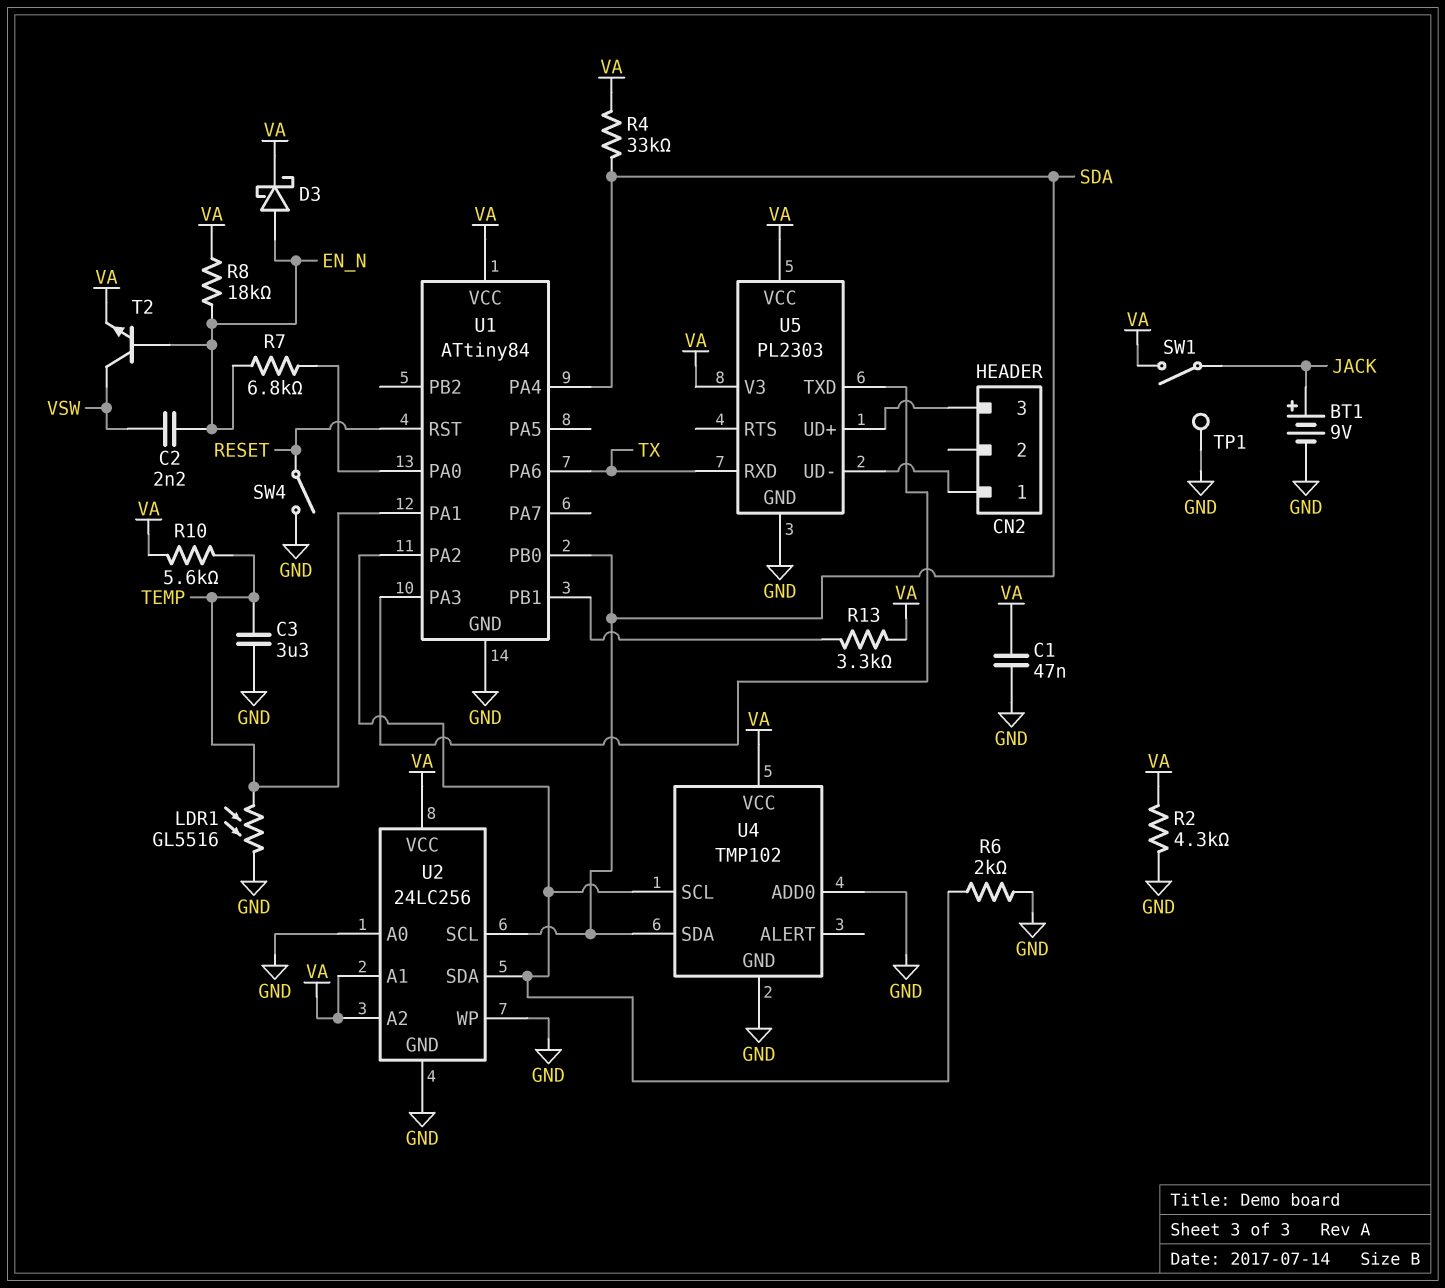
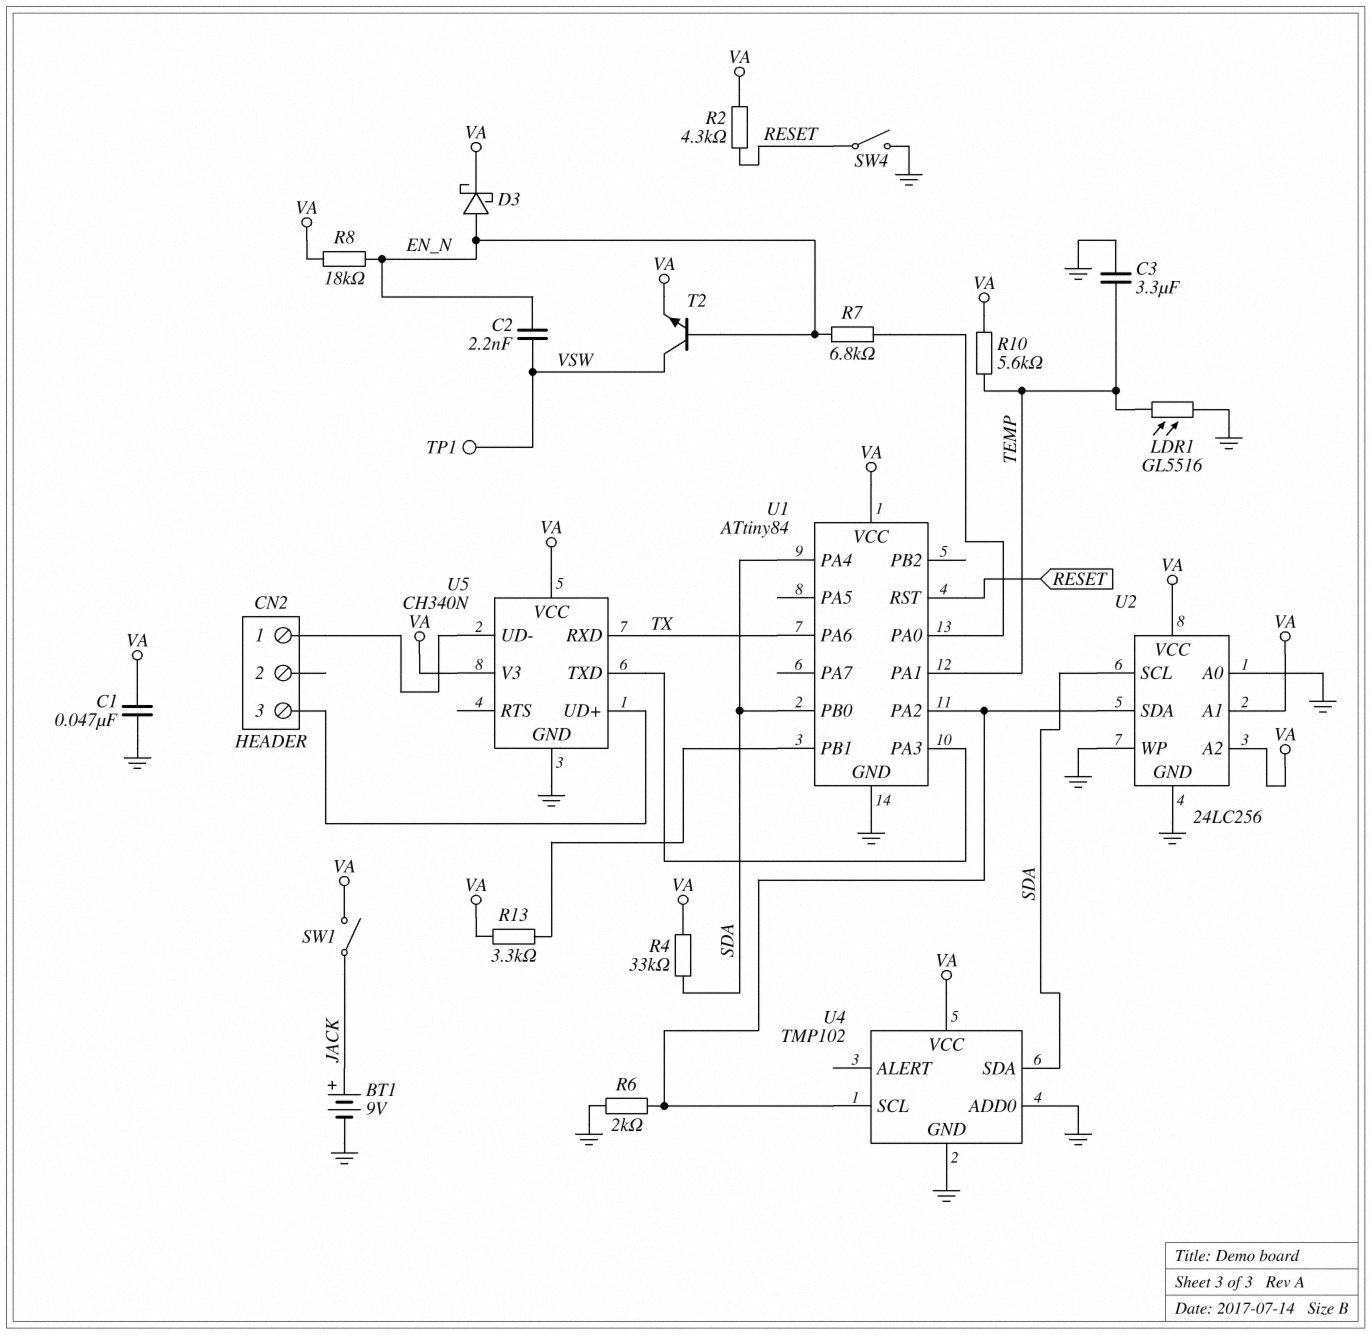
R2: 4.3k (GND, VA) -> 4.3k (RESET, VA)
TP1: test point (GND) -> test point (VSW)
U5: PL2303 -> CH340N

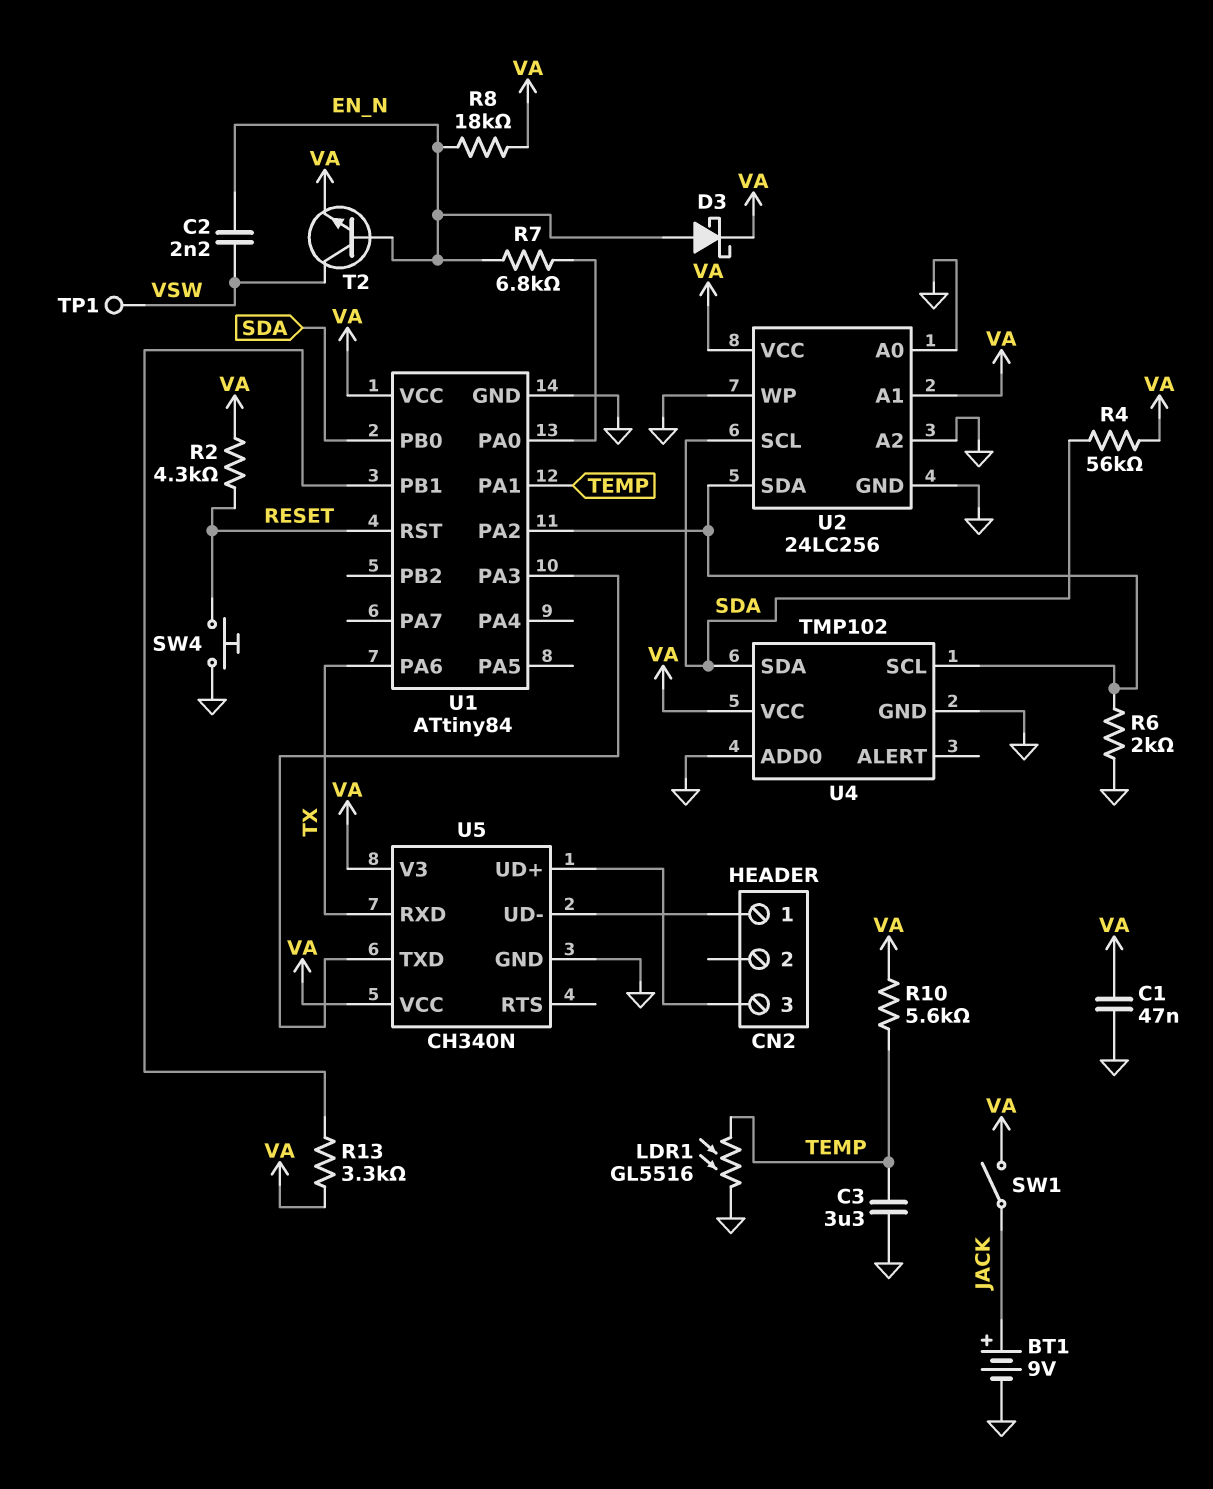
R4: 33k (SDA, VA) -> 56k (SDA, VA)
SW4: switch (GND, RESET) -> button (GND, RESET)
U1 pin PA4: SDA -> none
U2 pin A2: VA -> GND

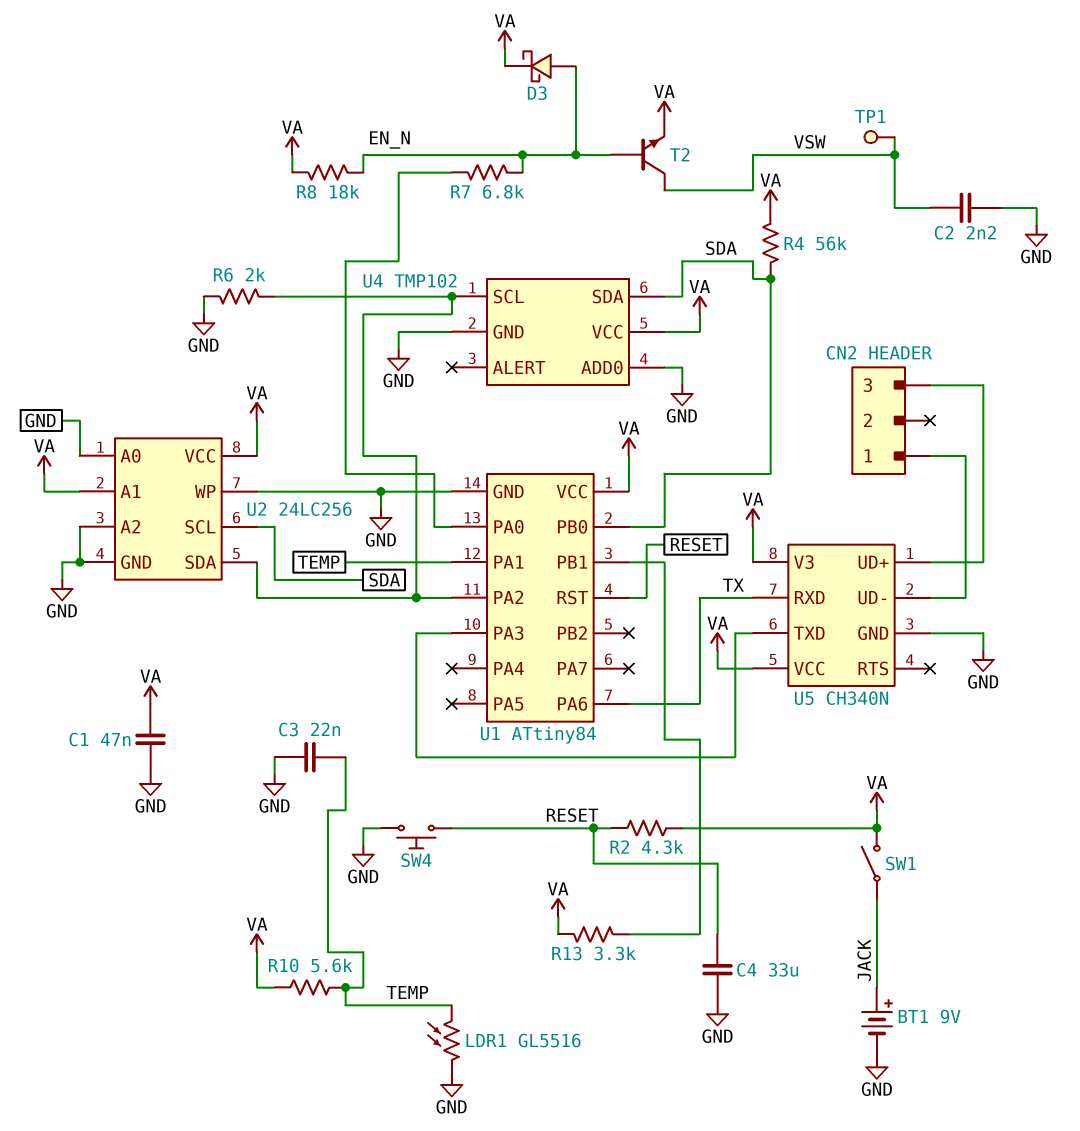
C2: 2.2nF (EN_N, VSW) -> 2.2nF (GND, VSW)
C3: 3.3uF (GND, TEMP) -> 22nF (GND, TEMP)
C4: none -> 33uF (GND, RESET)

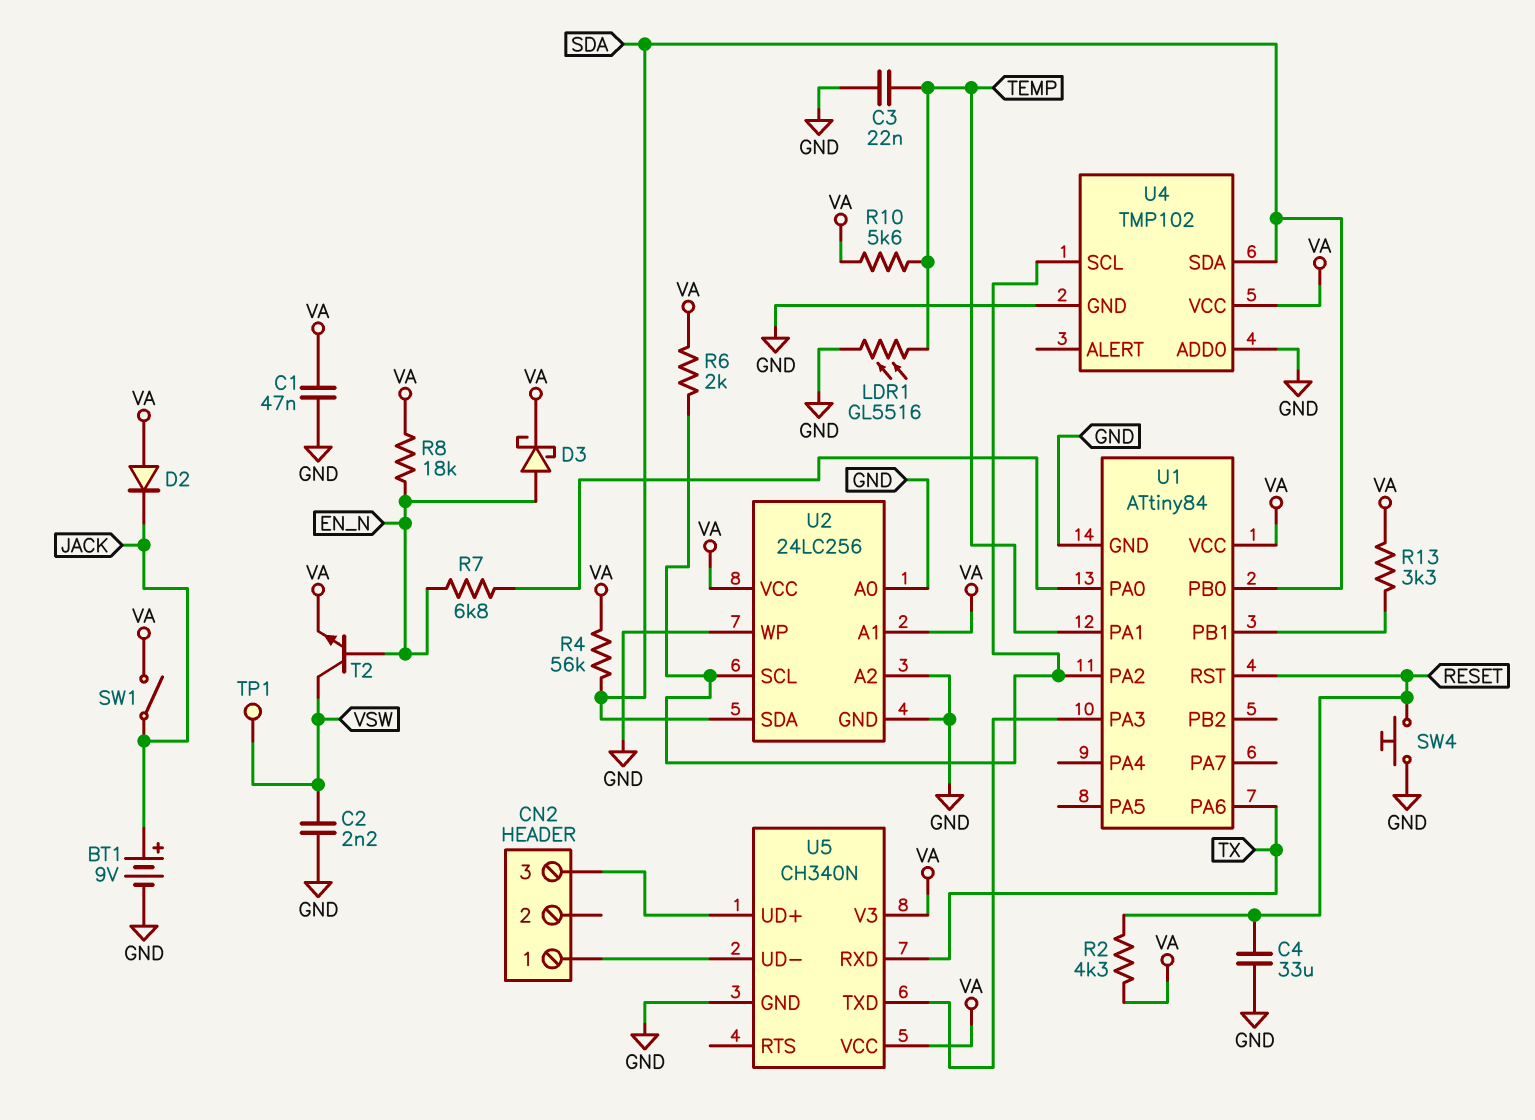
D2: none -> diode (A VA, K JACK)
R6: 2k (GND, U1/PA2) -> 2k (U1/PA2, VA)
U2 pin SCL: SDA -> U1/PA2
U2 pin SDA: U1/PA2 -> SDA

